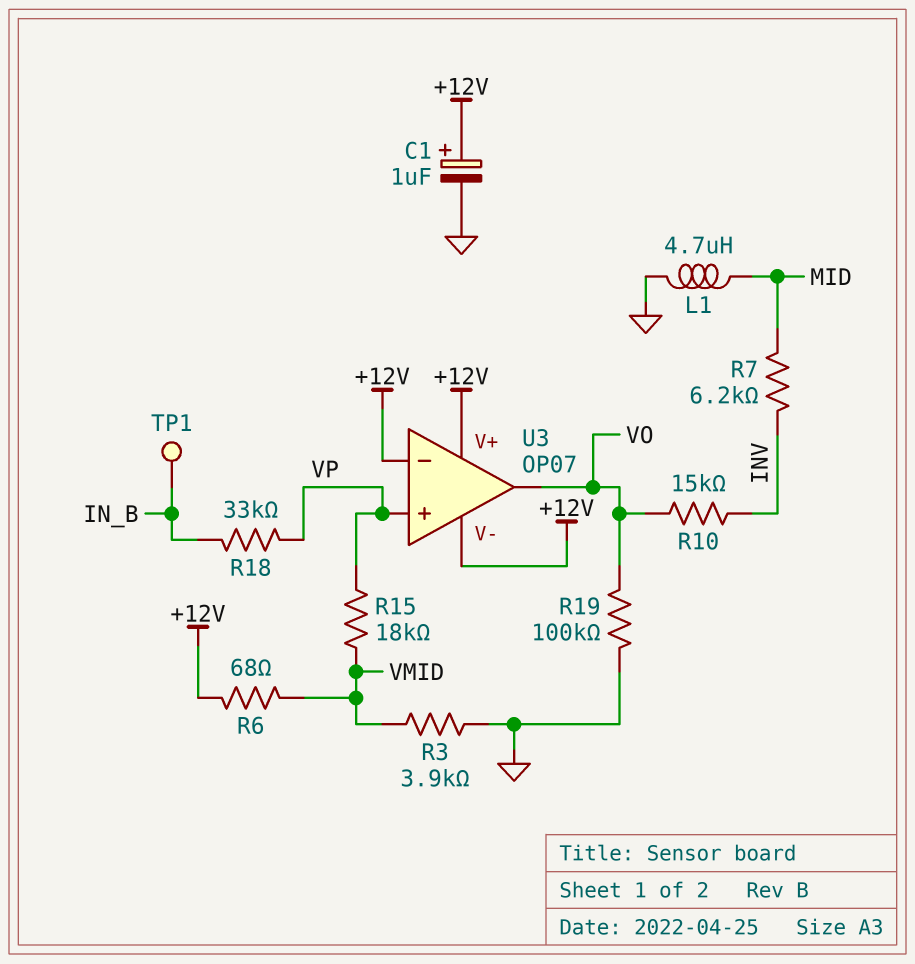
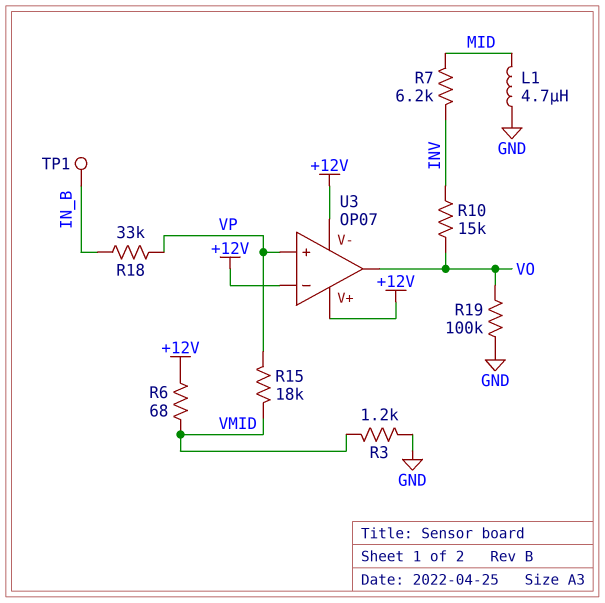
C1: 1uF (plus +12V, minus GND) -> none
R3: 3.9k (GND, VMID) -> 1.2k (GND, VMID)

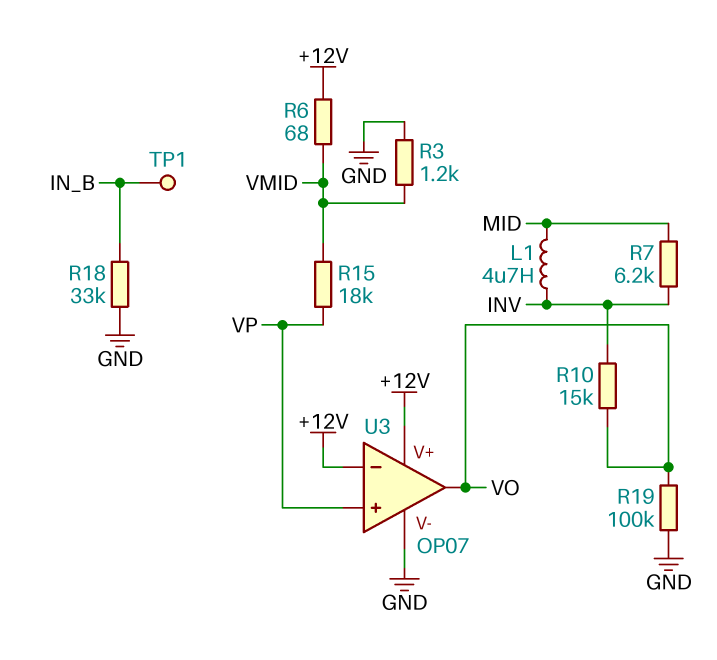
L1: 4.7uH (GND, MID) -> 4.7uH (INV, MID)
R18: 33k (IN_B, VP) -> 33k (GND, IN_B)
U3 pin V-: +12V -> GND

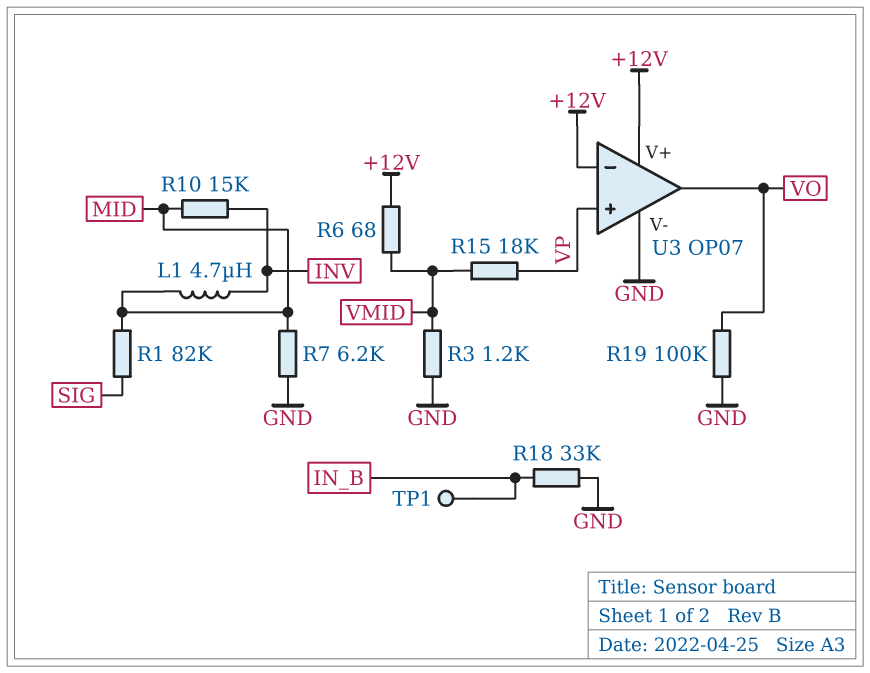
R1: none -> 82k (MID, SIG)
R7: 6.2k (INV, MID) -> 6.2k (GND, MID)
R10: 15k (INV, VO) -> 15k (INV, MID)

